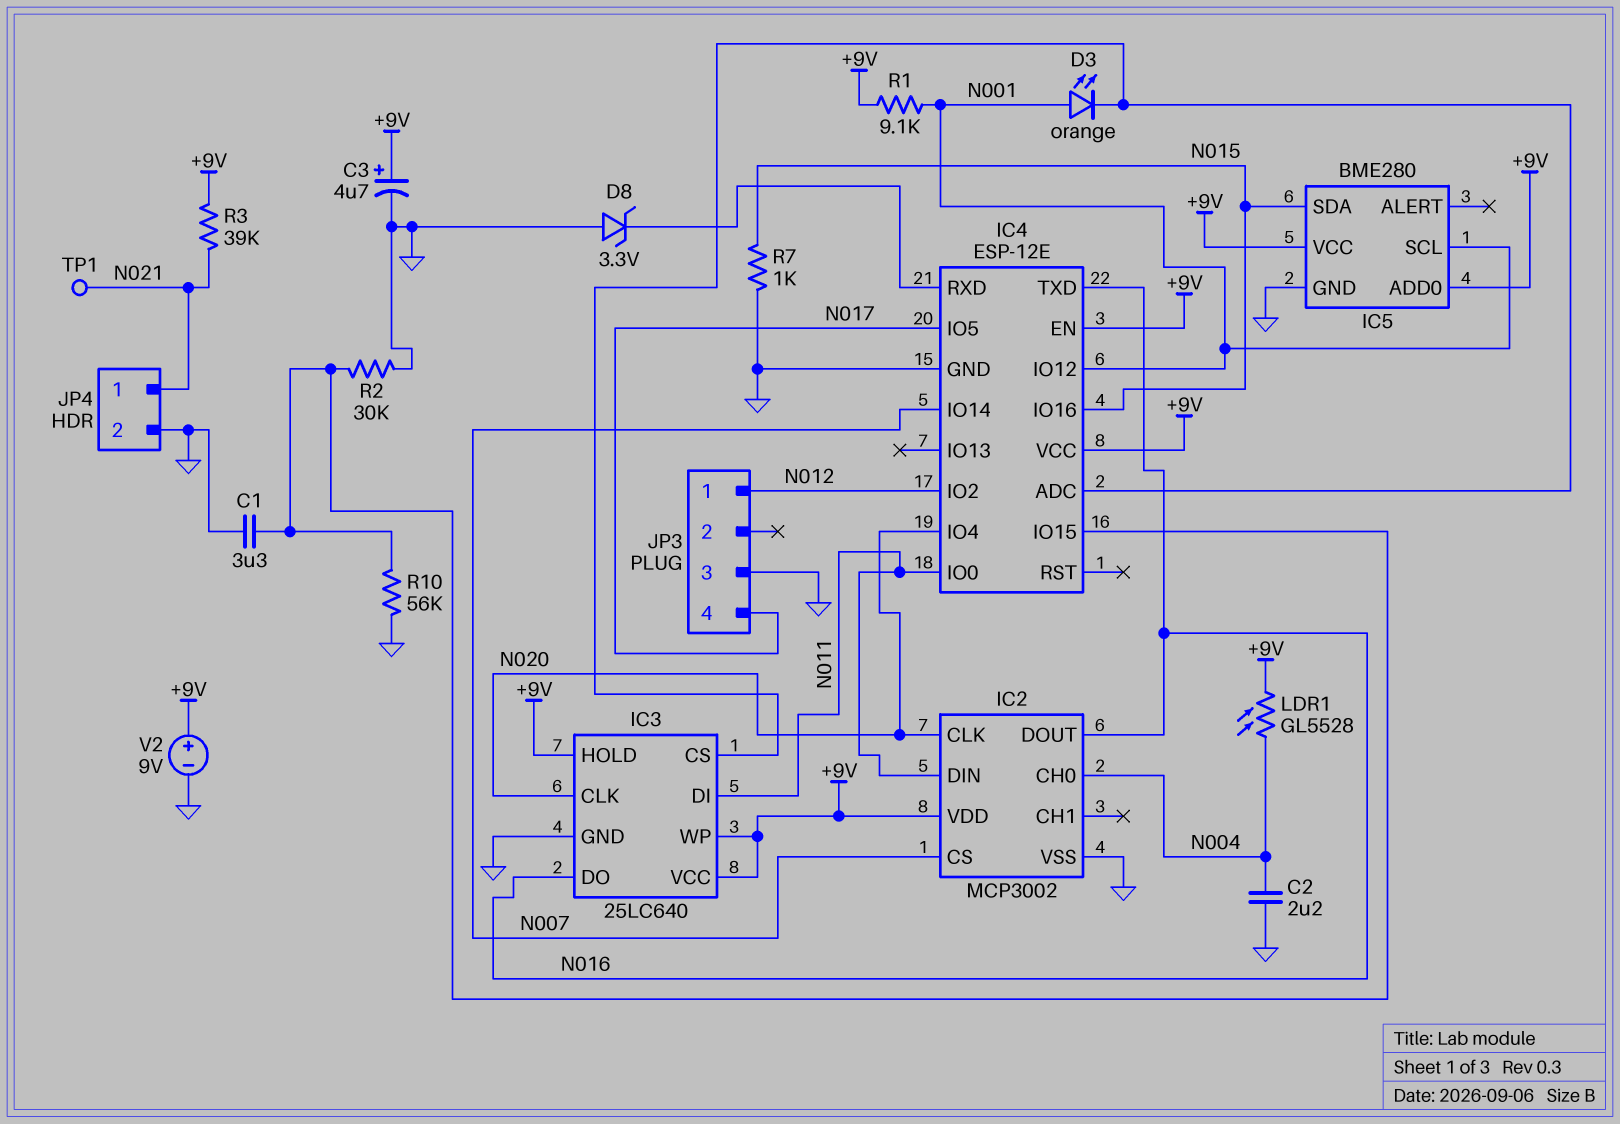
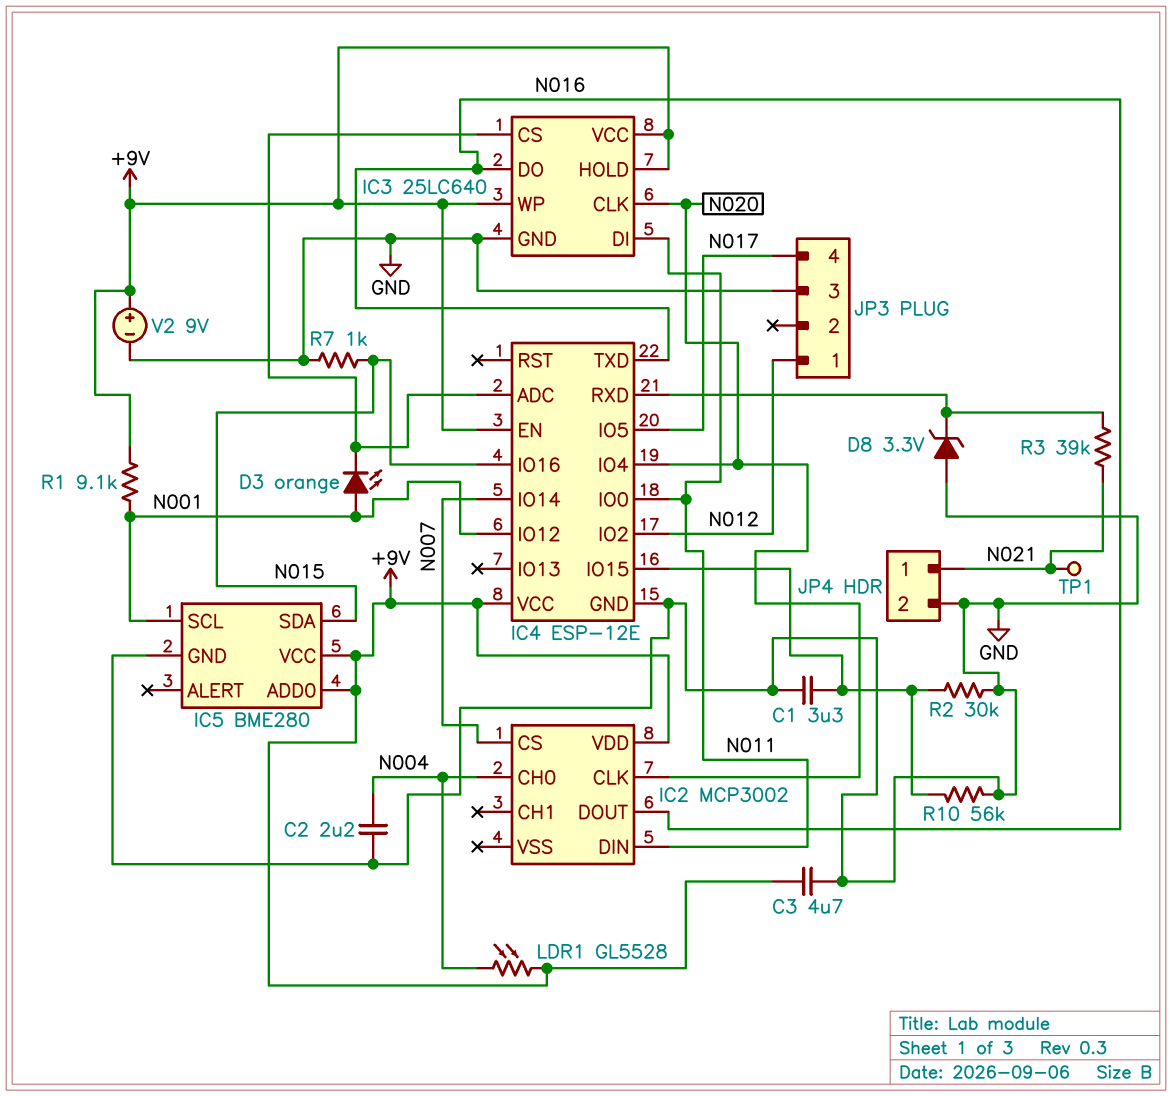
C3: 4.7uF (plus +9V, minus GND) -> 4.7uF (+9V, GND)
IC2 pin VSS: GND -> none
R3: 39k (+9V, N021) -> 39k (IC4/RXD, N021)

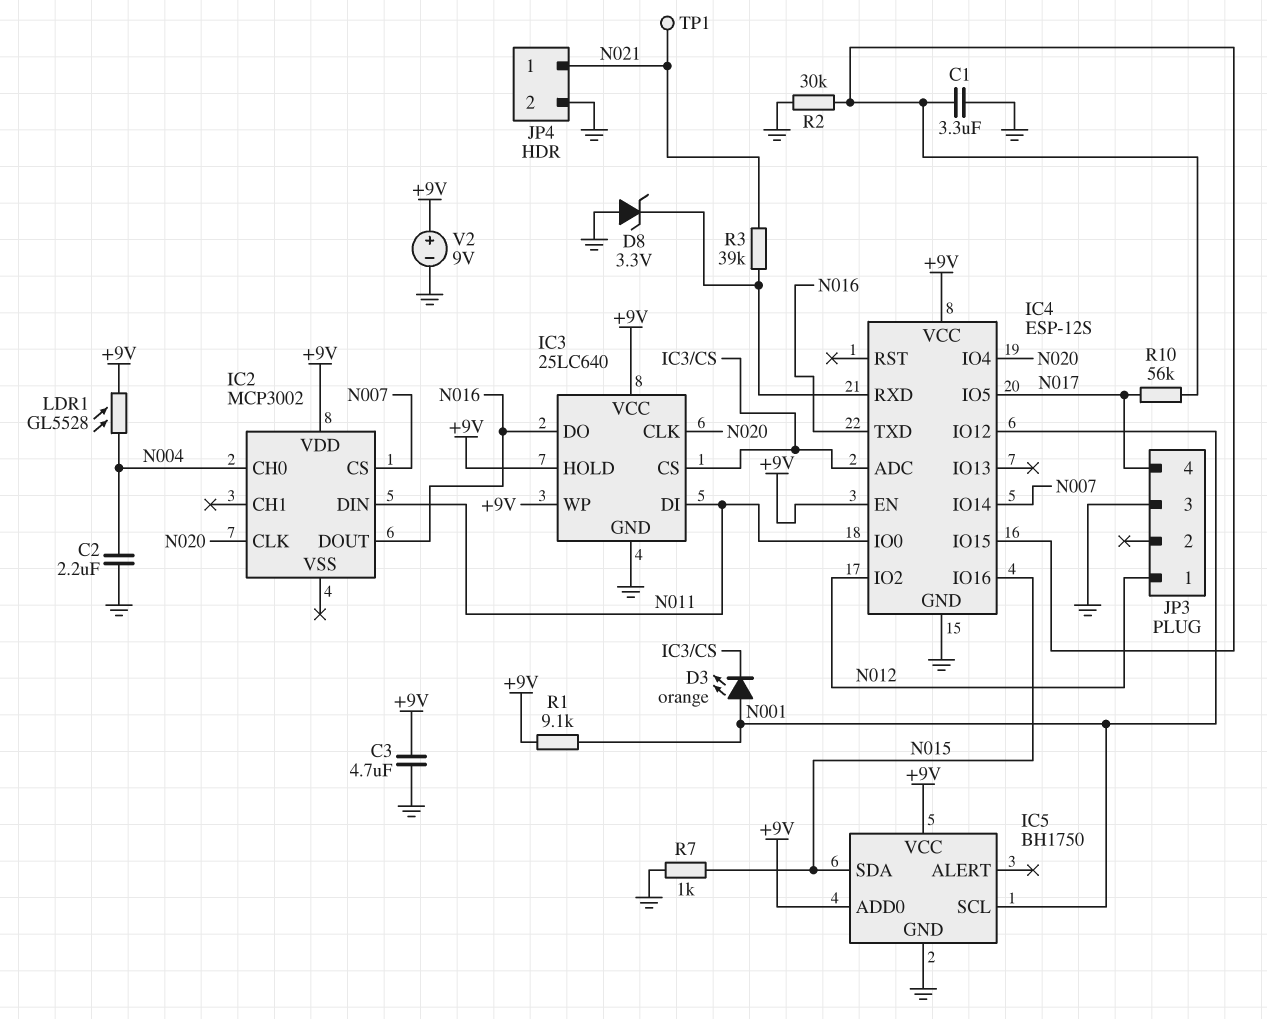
IC4: ESP-12E -> ESP-12S
IC5: BME280 -> BH1750
R10: 56k (GND, IC4/IO15) -> 56k (IC4/IO15, N017)

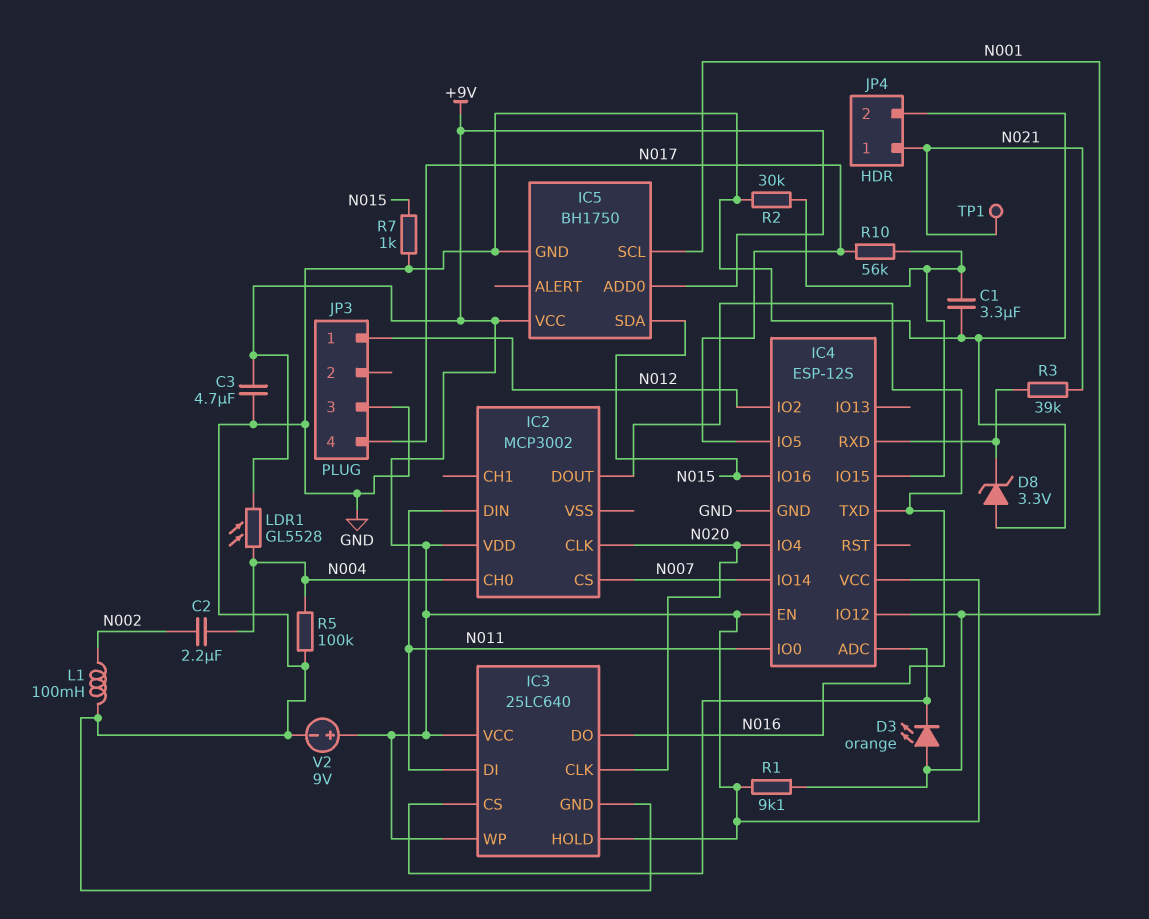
C2: 2.2uF (GND, N004) -> 2.2uF (N002, N004)
L1: none -> 100mH (GND, N002)
R5: none -> 100k (GND, N004)

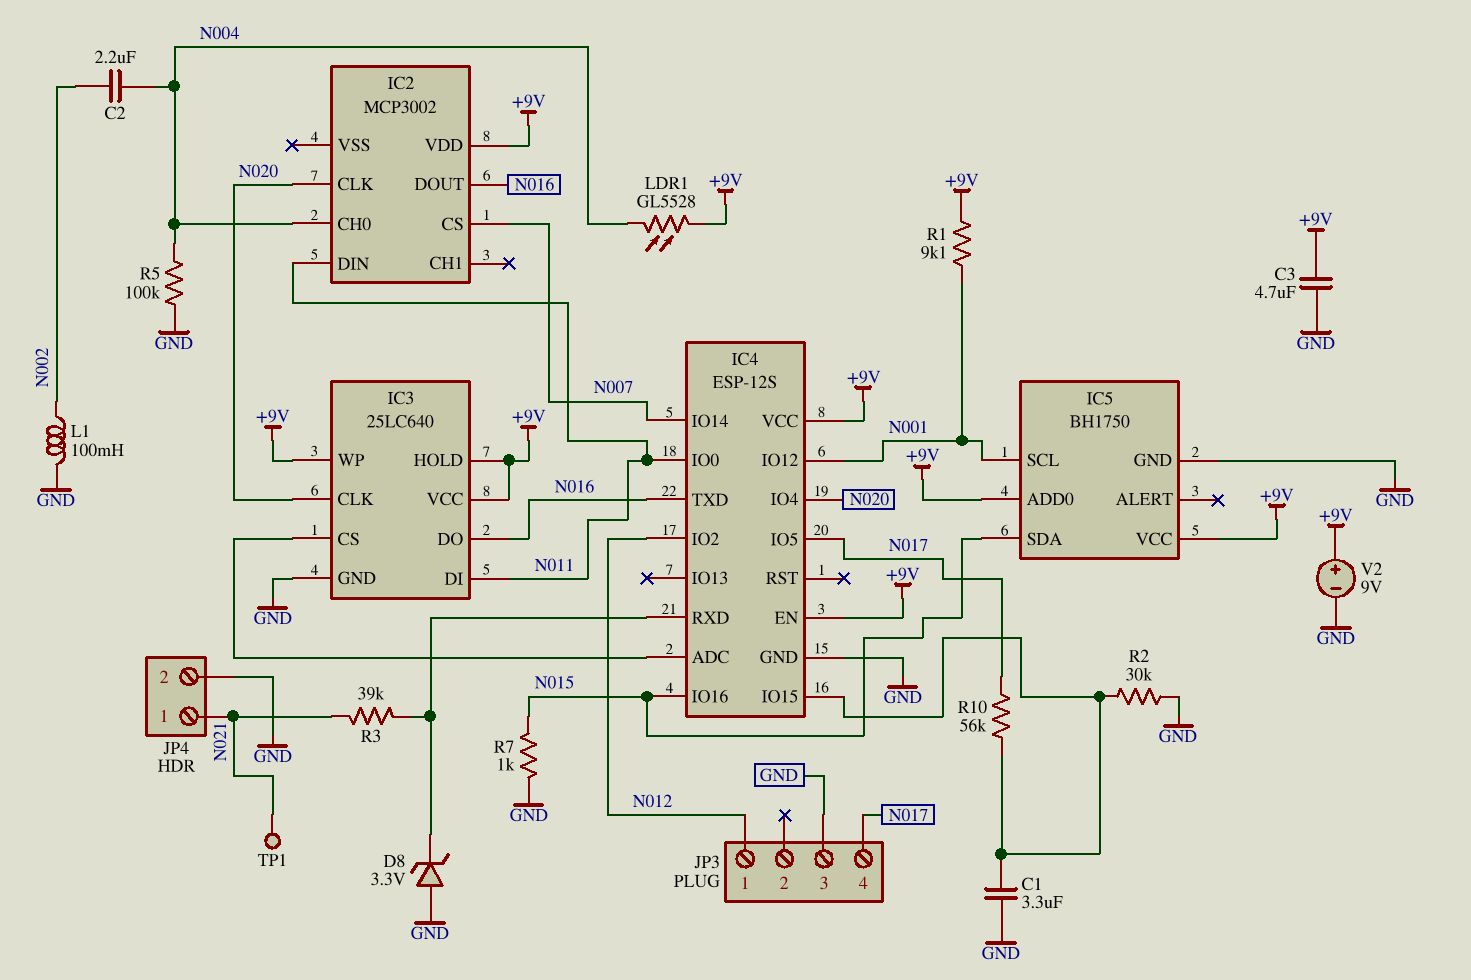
D3: LED orange (A N001, K IC3/CS) -> none

